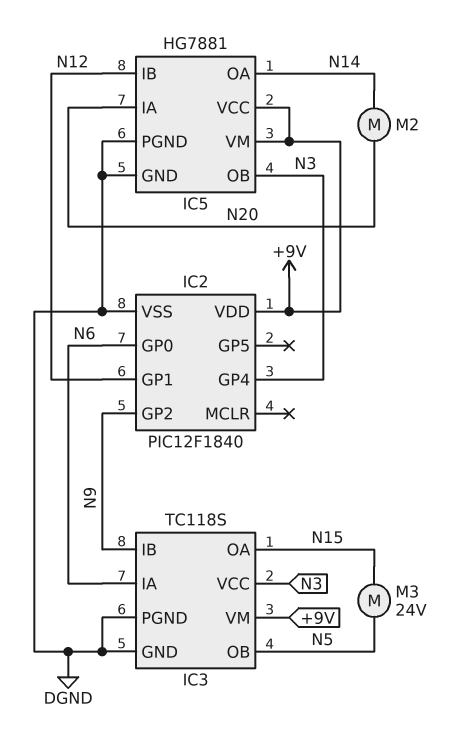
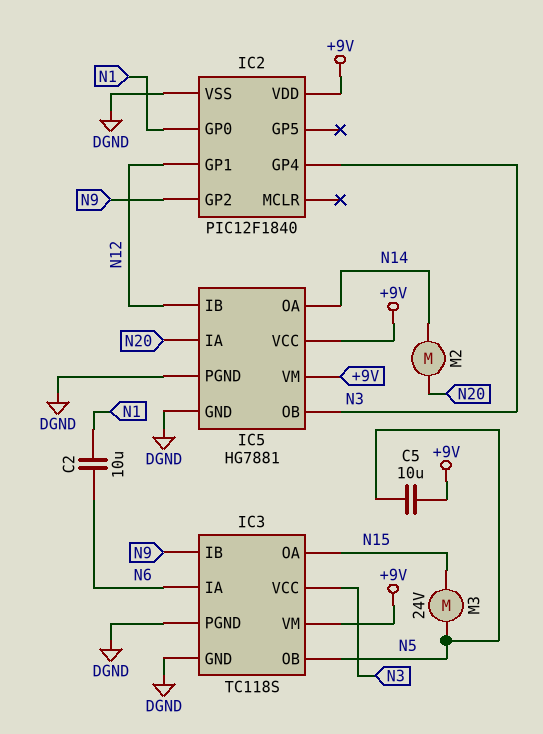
C2: none -> 10uF (N1, N6)
C5: none -> 10uF (+9V, N5)
IC2 pin GP0: N6 -> N1

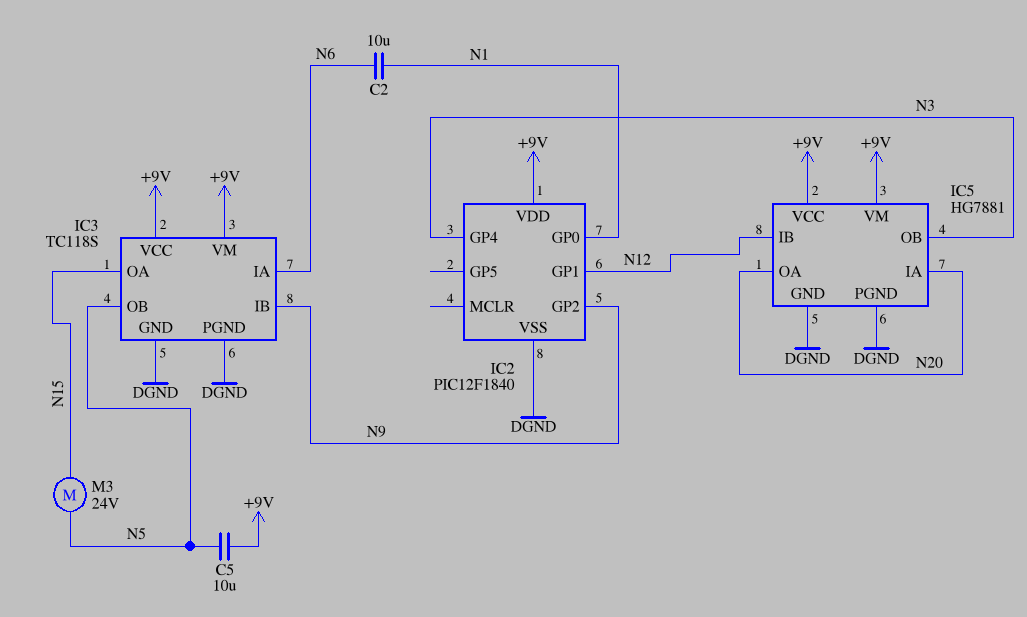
IC3 pin VCC: N3 -> +9V
IC5 pin OA: N14 -> N20
M2: motor (N14, N20) -> none

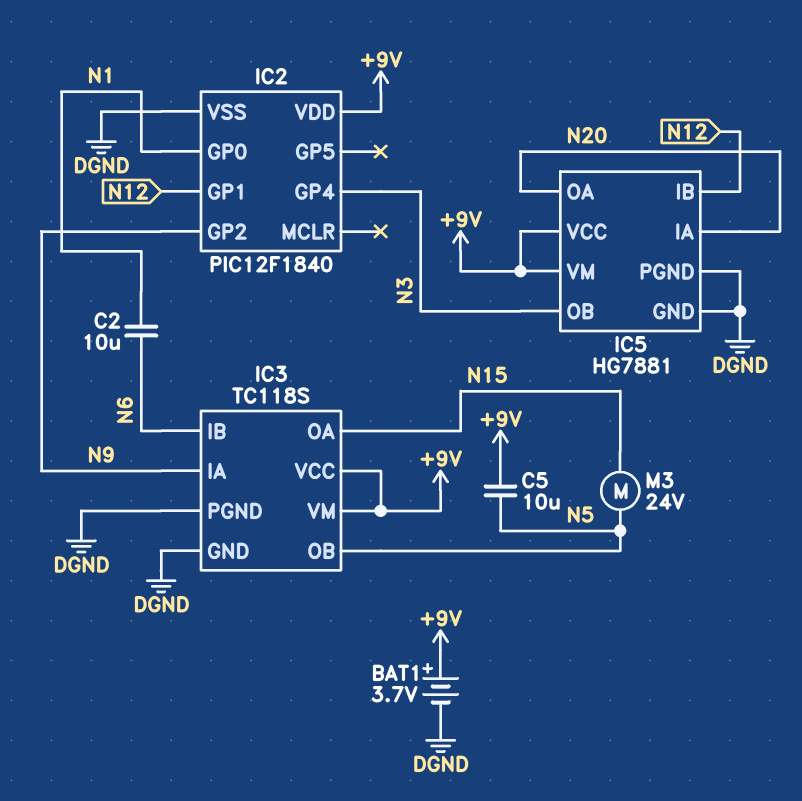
BAT1: none -> 3.7V (plus +9V, minus DGND)
IC3 pin IA: N6 -> N9
IC3 pin IB: N9 -> N6

